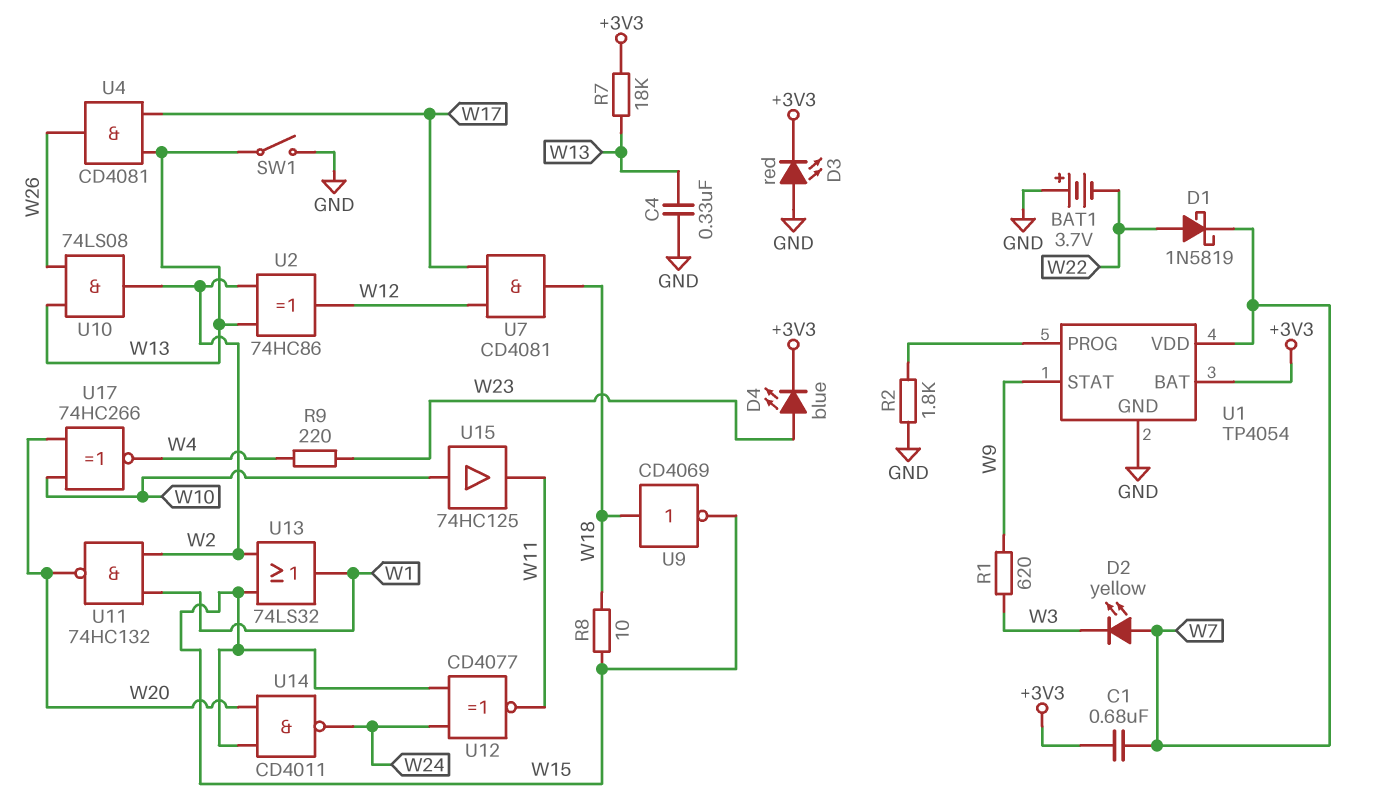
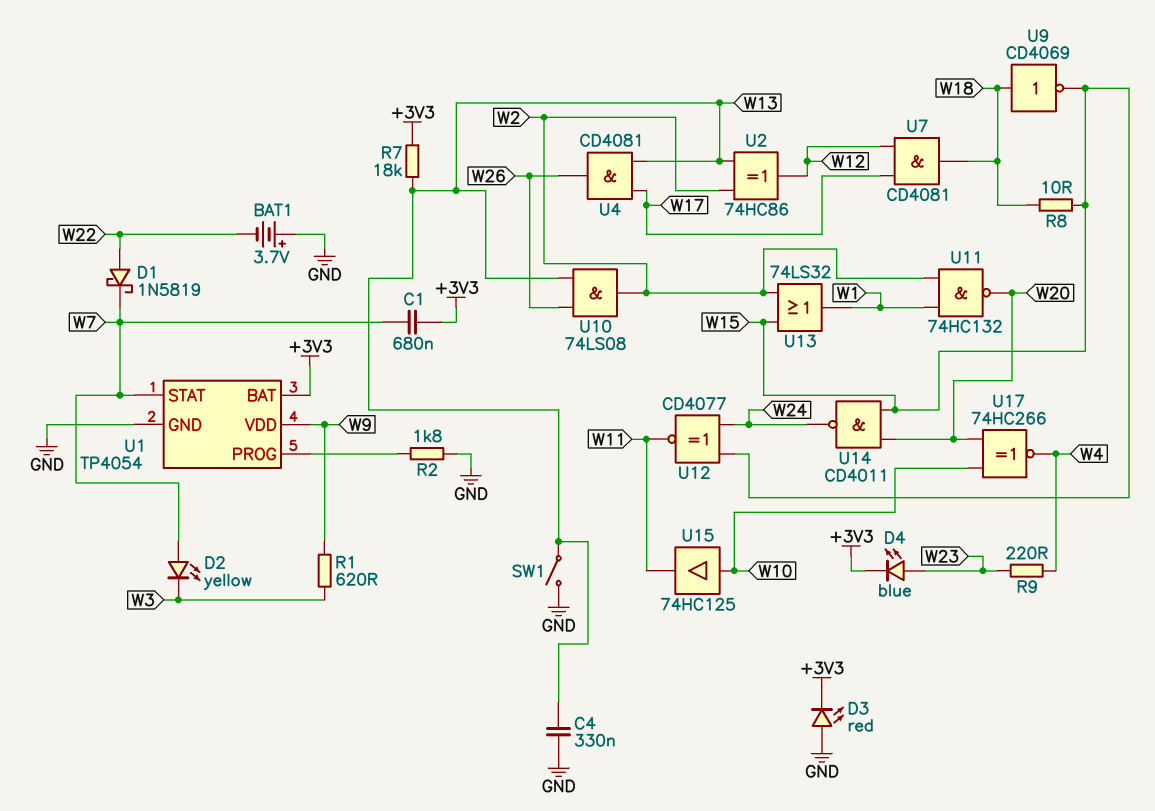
U1 pin STAT: W9 -> W7
U1 pin VDD: W7 -> W9

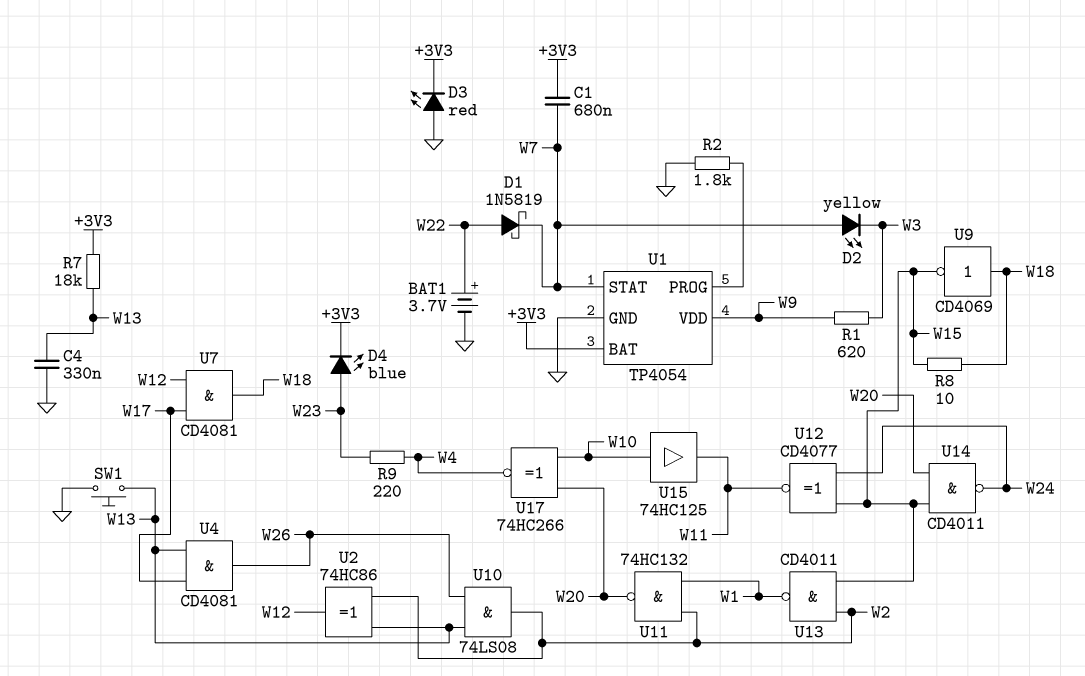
BAT1: 3.7V (plus GND, minus W22) -> 3.7V (plus W22, minus GND)
SW1: switch (GND, W13) -> button (GND, W13)
U13: OR 74LS32 (in W2, in W15, out W1) -> NAND CD4011 (in W2, in W15, out W1)

